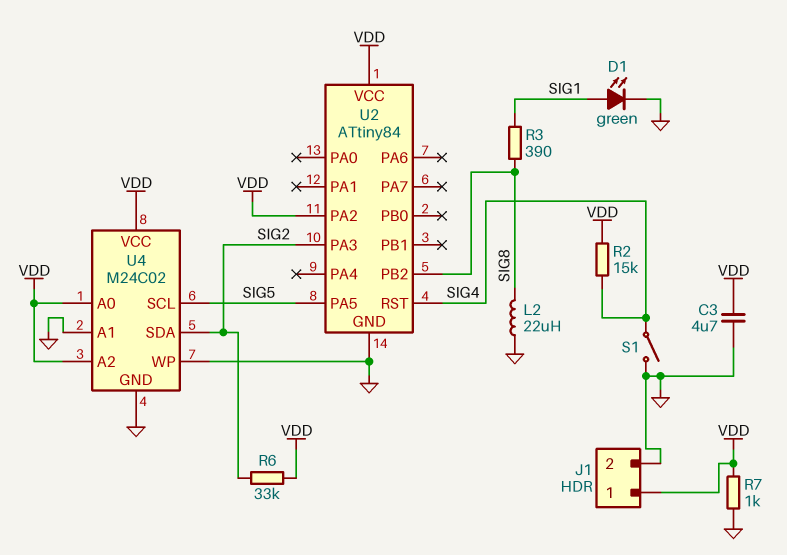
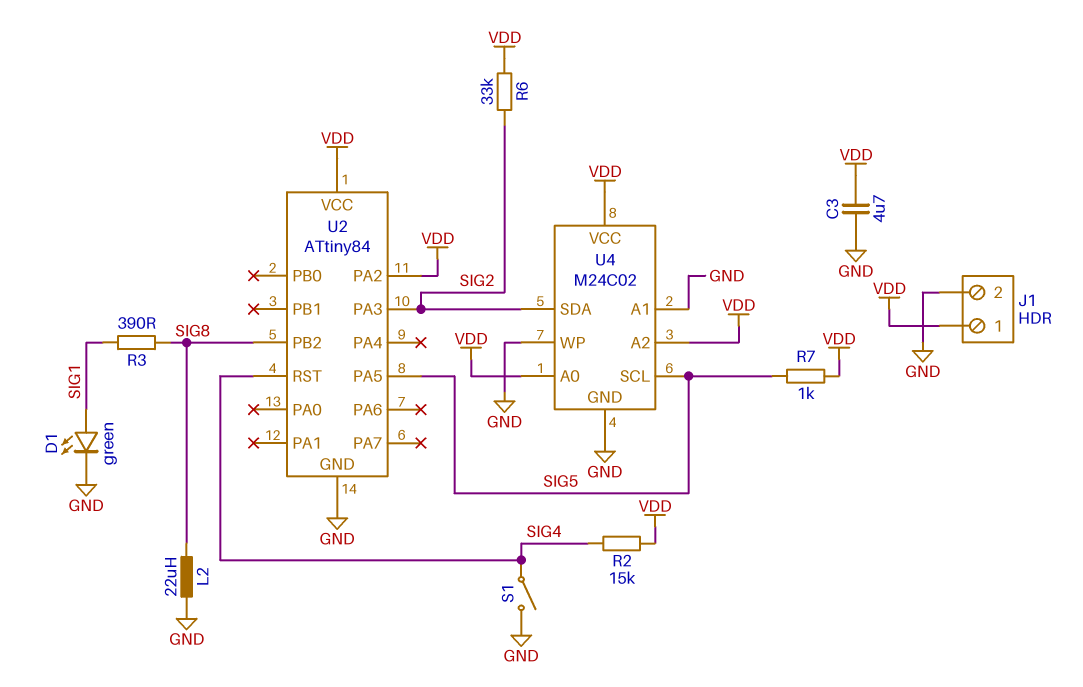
R7: 1k (GND, VDD) -> 1k (SIG5, VDD)

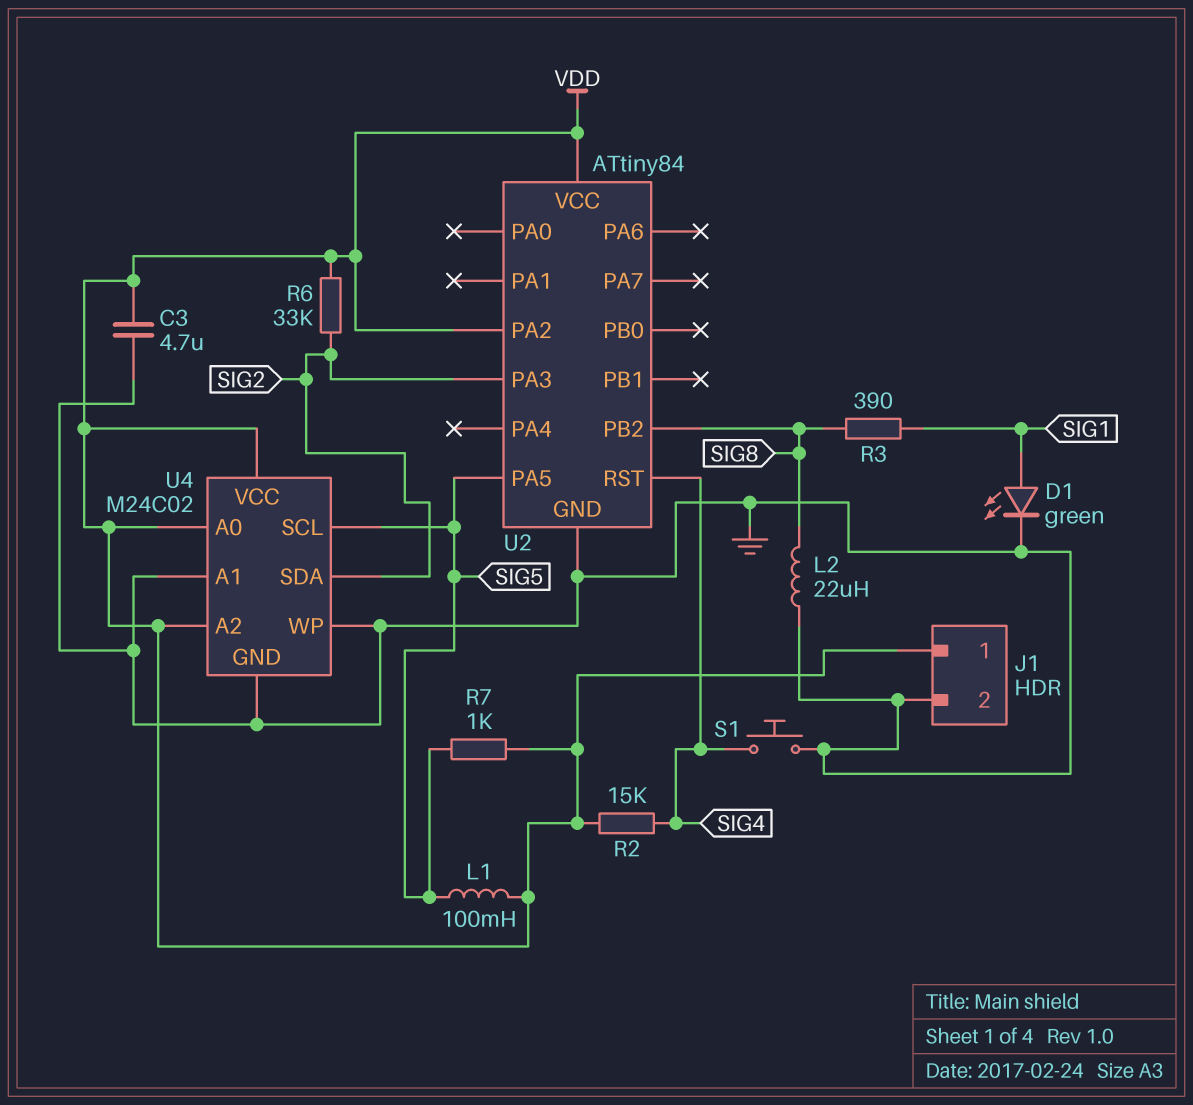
L1: none -> 100mH (SIG5, VDD)
S1: switch (GND, SIG4) -> button (GND, SIG4)

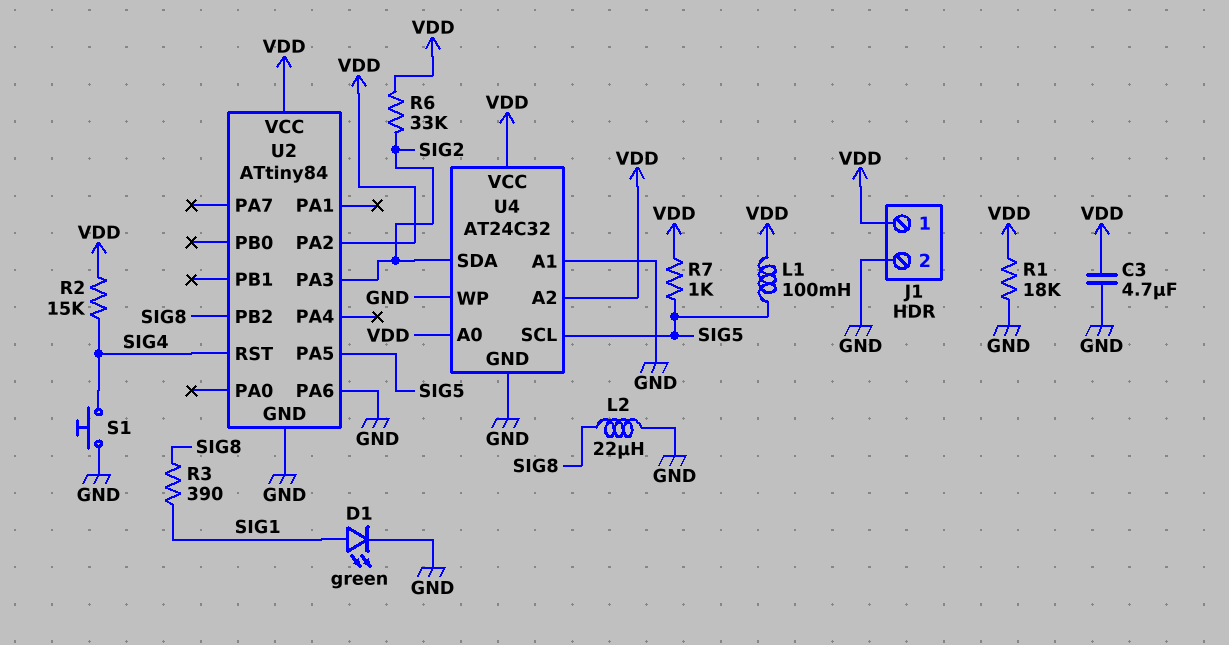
R1: none -> 18k (GND, VDD)
U2 pin PA6: none -> GND
U4: M24C02 -> AT24C32

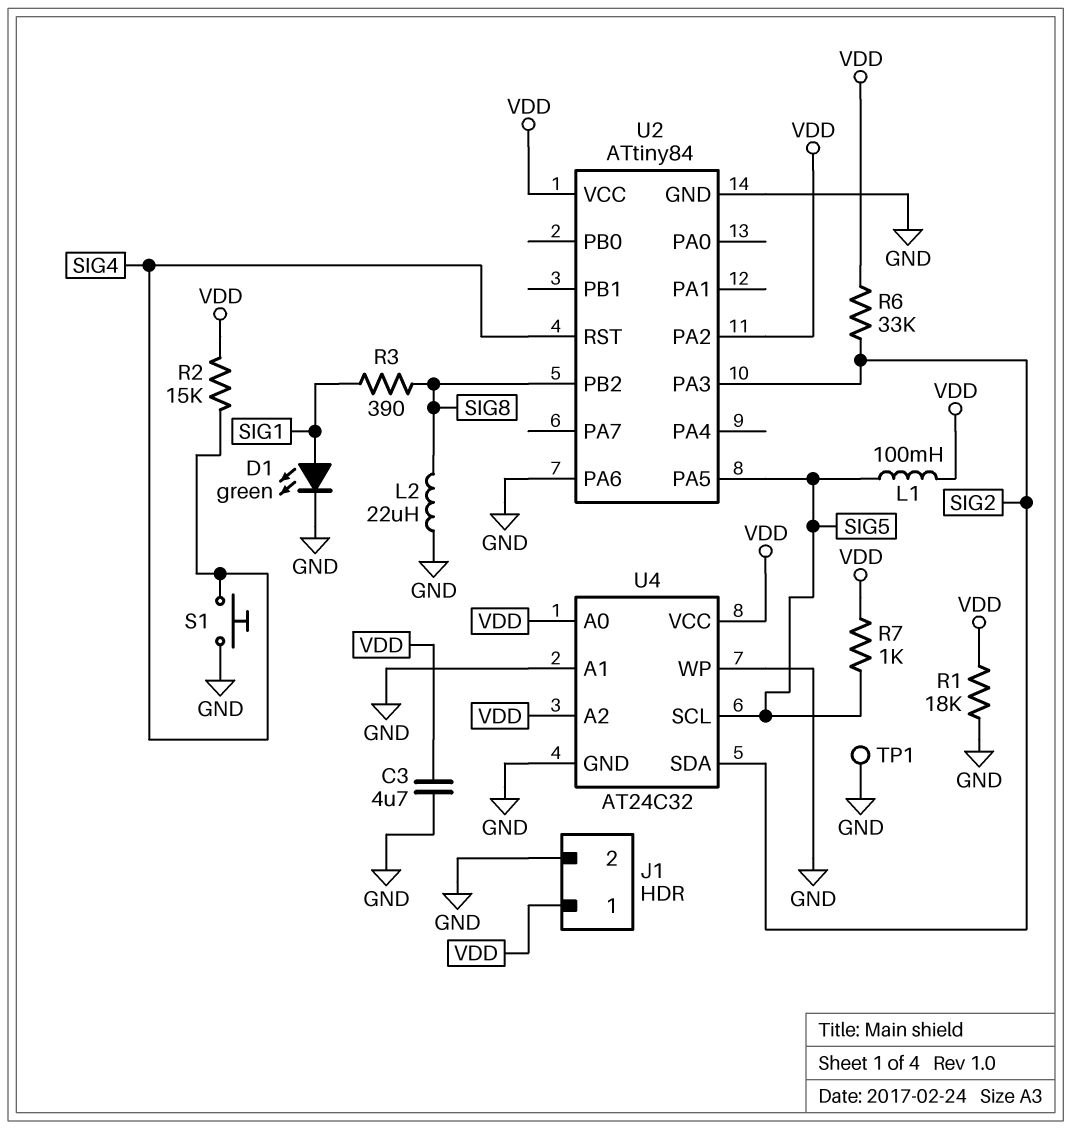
TP1: none -> test point (GND)

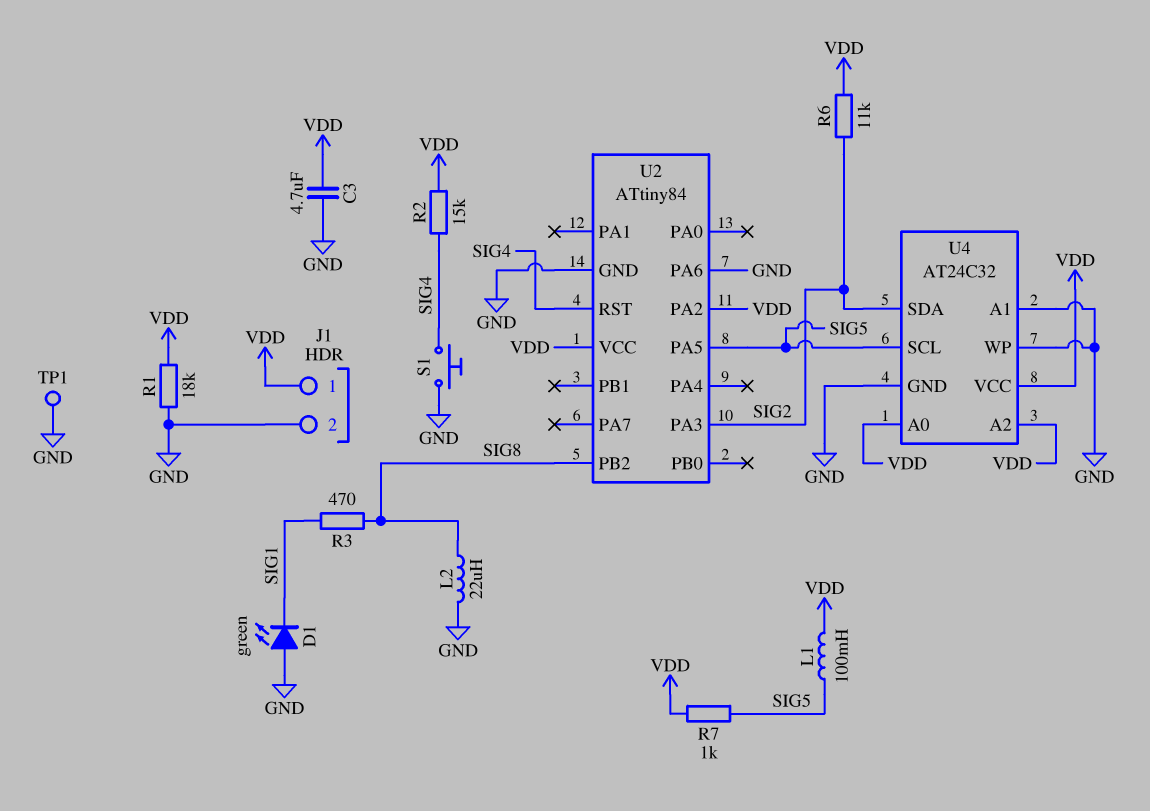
D1: LED green (A SIG1, K GND) -> LED green (A GND, K SIG1)
R3: 390 (SIG1, SIG8) -> 470 (SIG1, SIG8)
R6: 33k (SIG2, VDD) -> 11k (SIG2, VDD)

